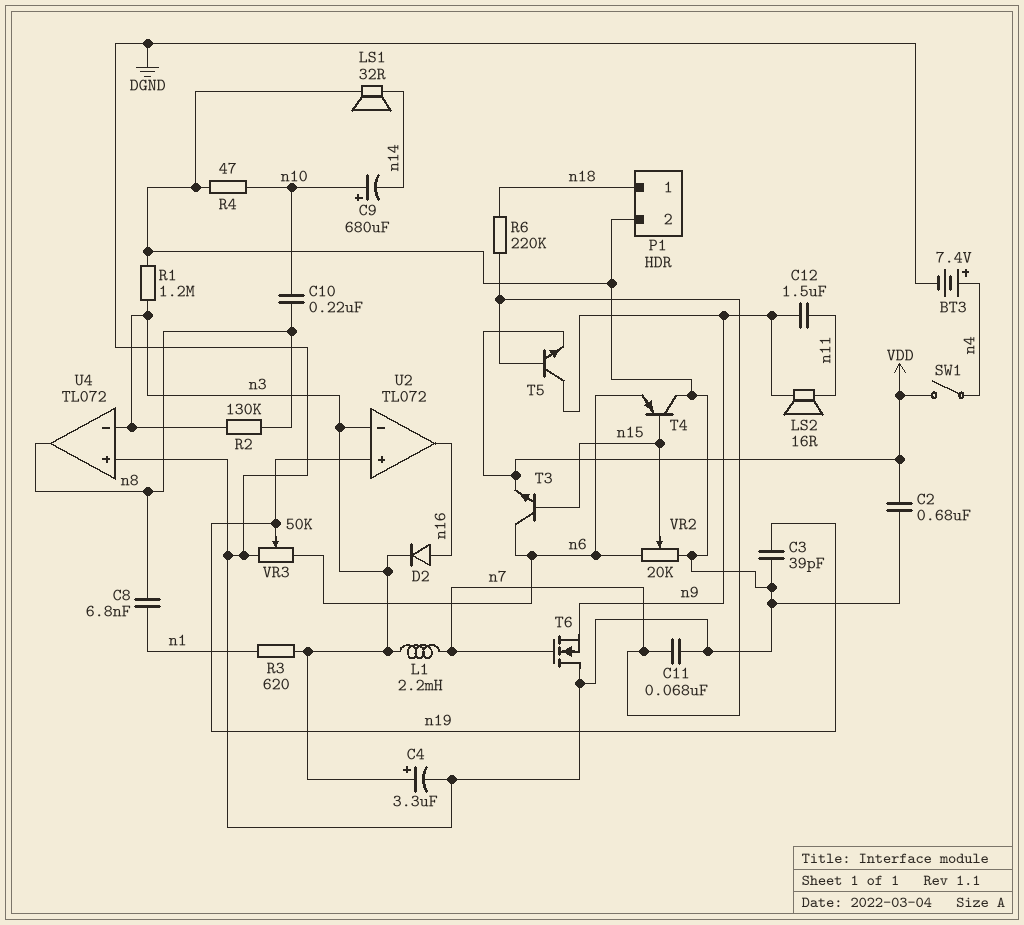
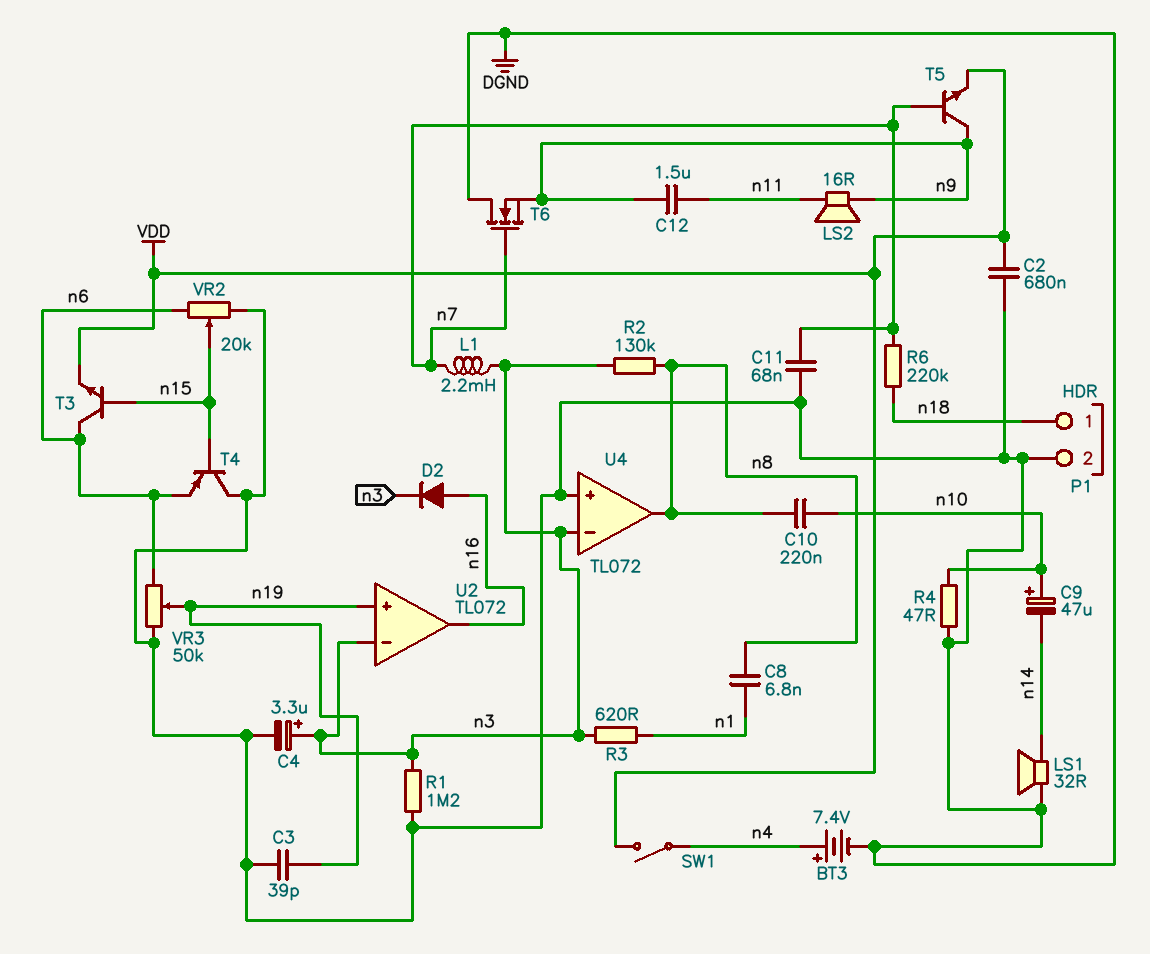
C9: 680uF (plus n10, minus n14) -> 47uF (plus n10, minus n14)

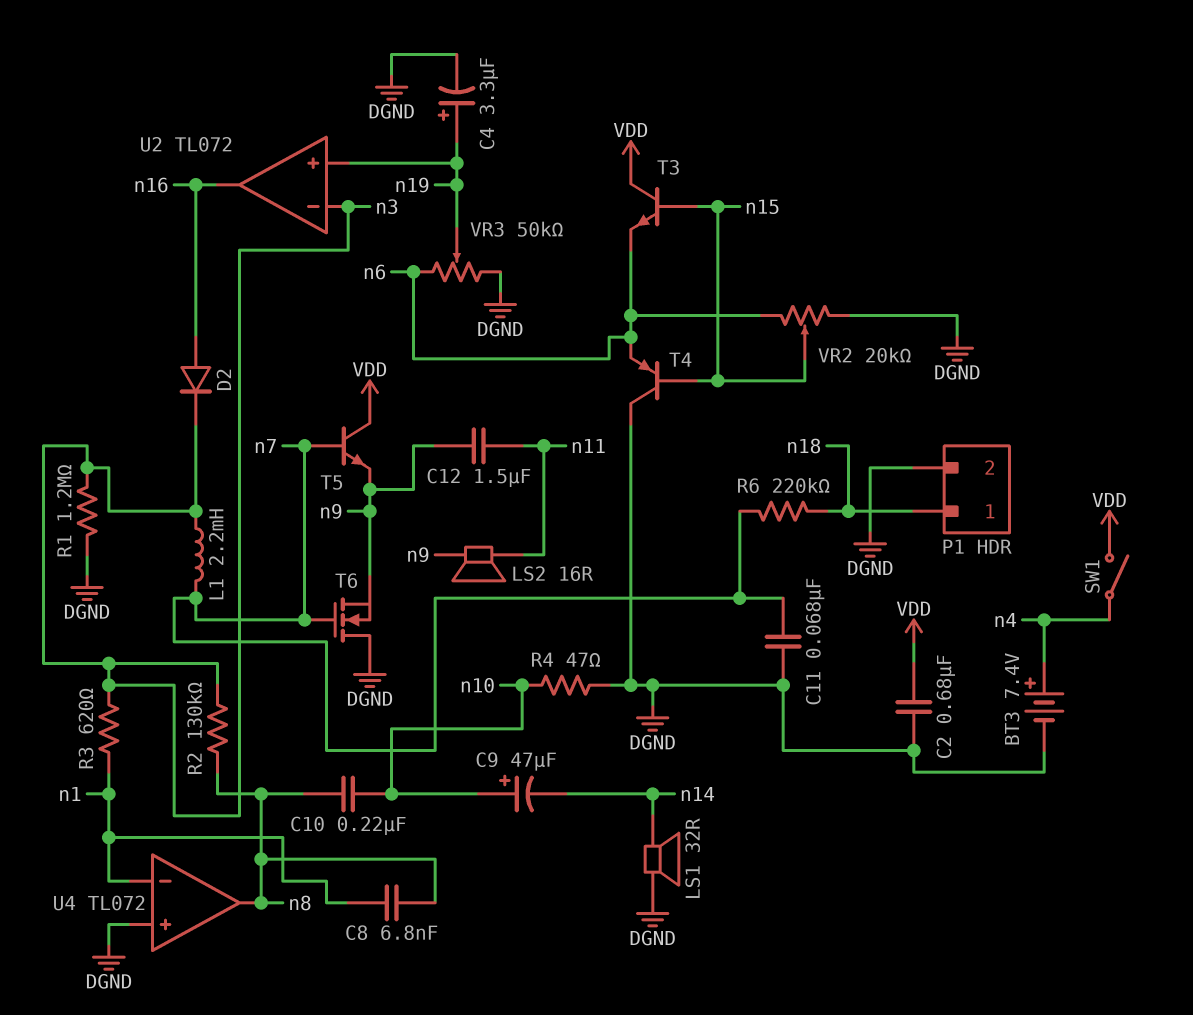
C3: 39pF (DGND, n19) -> none
C4: 3.3uF (plus n3, minus DGND) -> 3.3uF (plus n19, minus DGND)
T3: NPN (B n15, C n6, E VDD) -> NPN (B n15, C VDD, E n6)
T5: NPN (B n7, C n9, E VDD) -> NPN (B n7, C VDD, E n9)
U4 pin in-: n3 -> n1

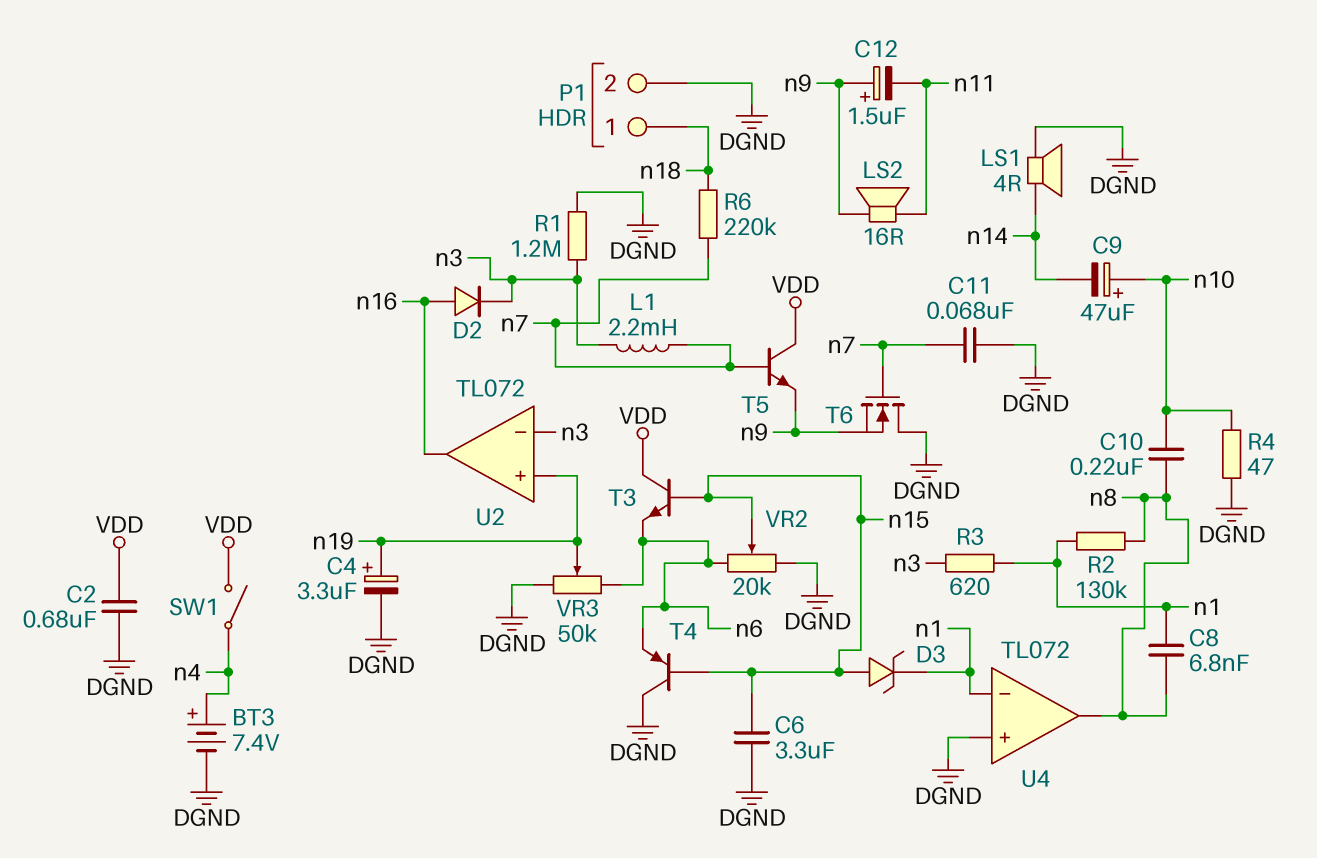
C6: none -> 3.3uF (DGND, n15)
C12: 1.5uF (n9, n11) -> 1.5uF (plus n9, minus n11)
D3: none -> zener (A n15, K n1)
LS1: speaker 32R (DGND, n14) -> speaker 4R (DGND, n14)
R2: 130k (n3, n8) -> 130k (n1, n8)

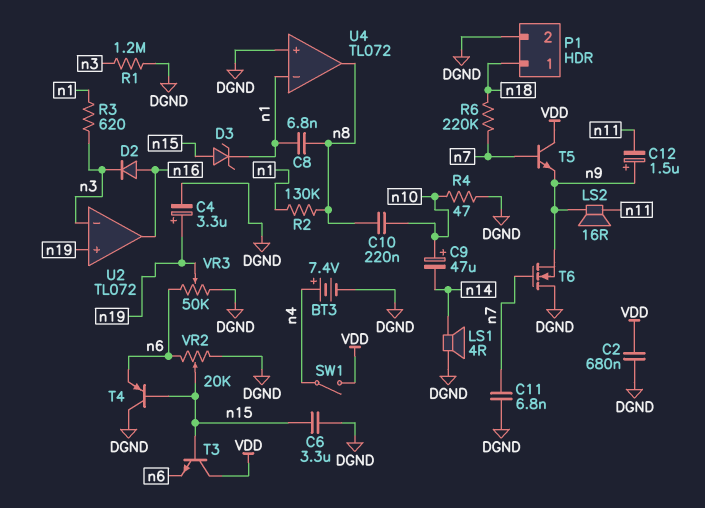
C11: 68nF (DGND, n7) -> 6.8nF (DGND, n7)
L1: 2.2mH (n3, n7) -> none

